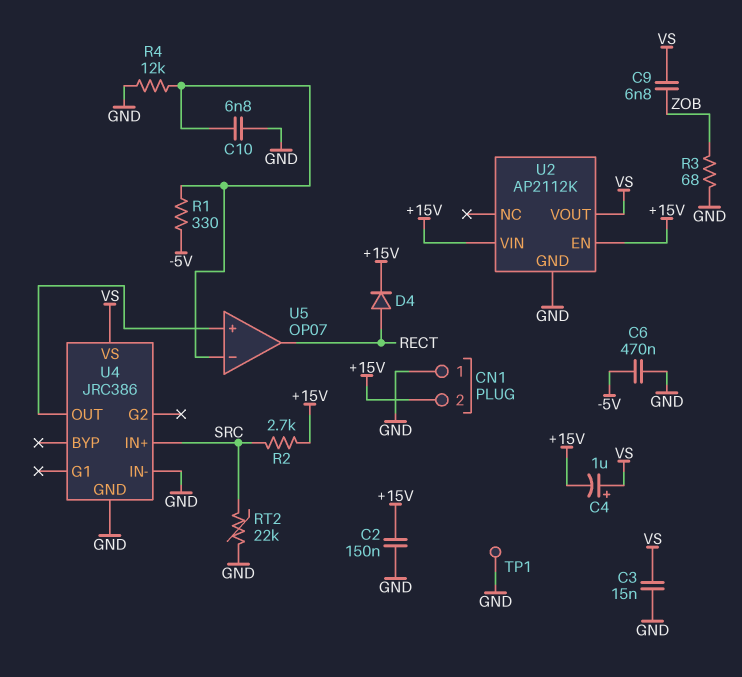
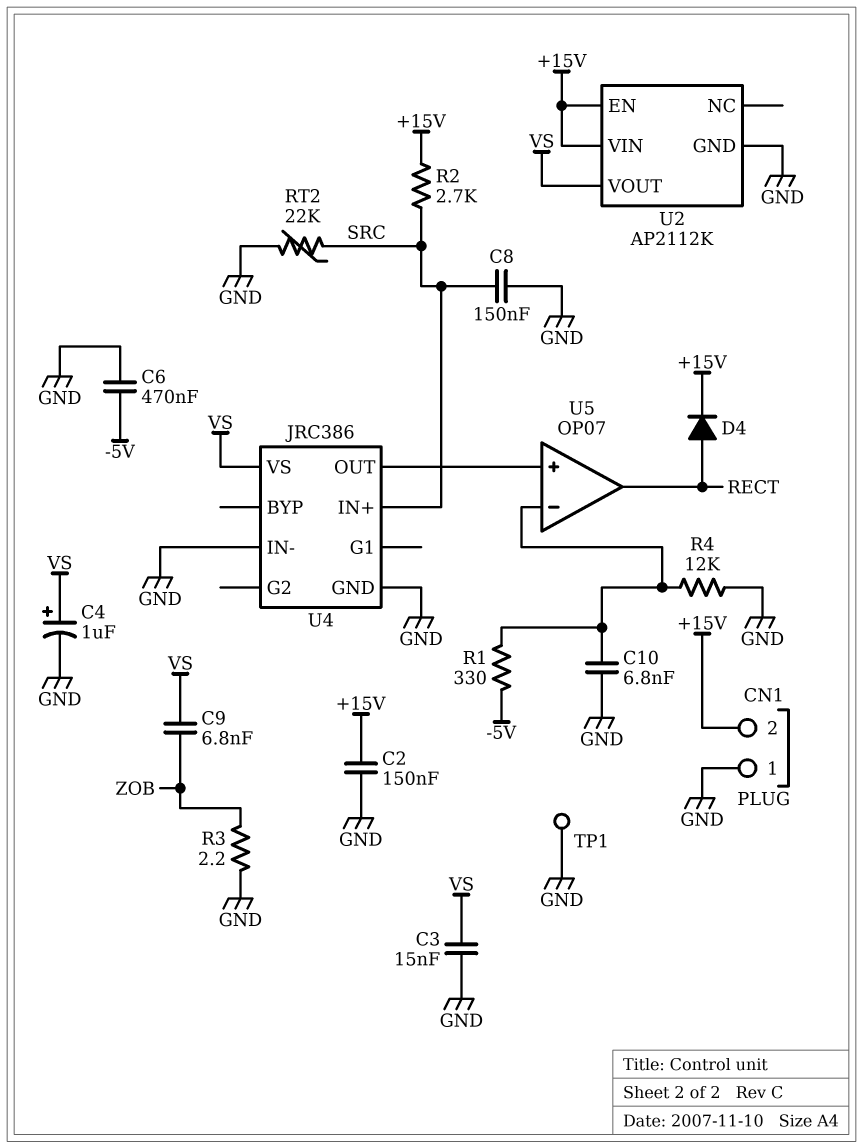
C4: 1uF (plus VS, minus +15V) -> 1uF (plus VS, minus GND)
C8: none -> 150nF (GND, SRC)
R3: 68 (GND, ZOB) -> 2.2 (GND, ZOB)

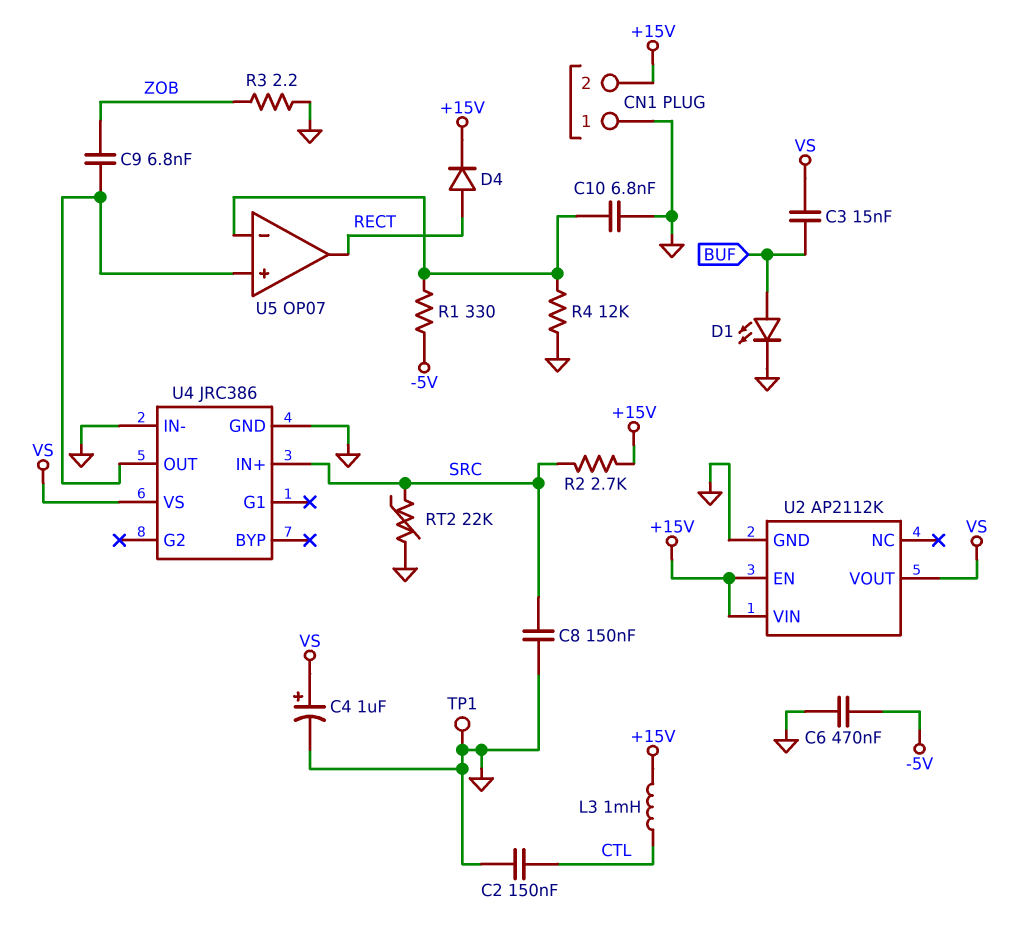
C2: 150nF (+15V, GND) -> 150nF (CTL, GND)
C3: 15nF (GND, VS) -> 15nF (BUF, VS)
C9: 6.8nF (VS, ZOB) -> 6.8nF (U4/OUT, ZOB)
D1: none -> LED (A BUF, K GND)
L3: none -> 1mH (+15V, CTL)

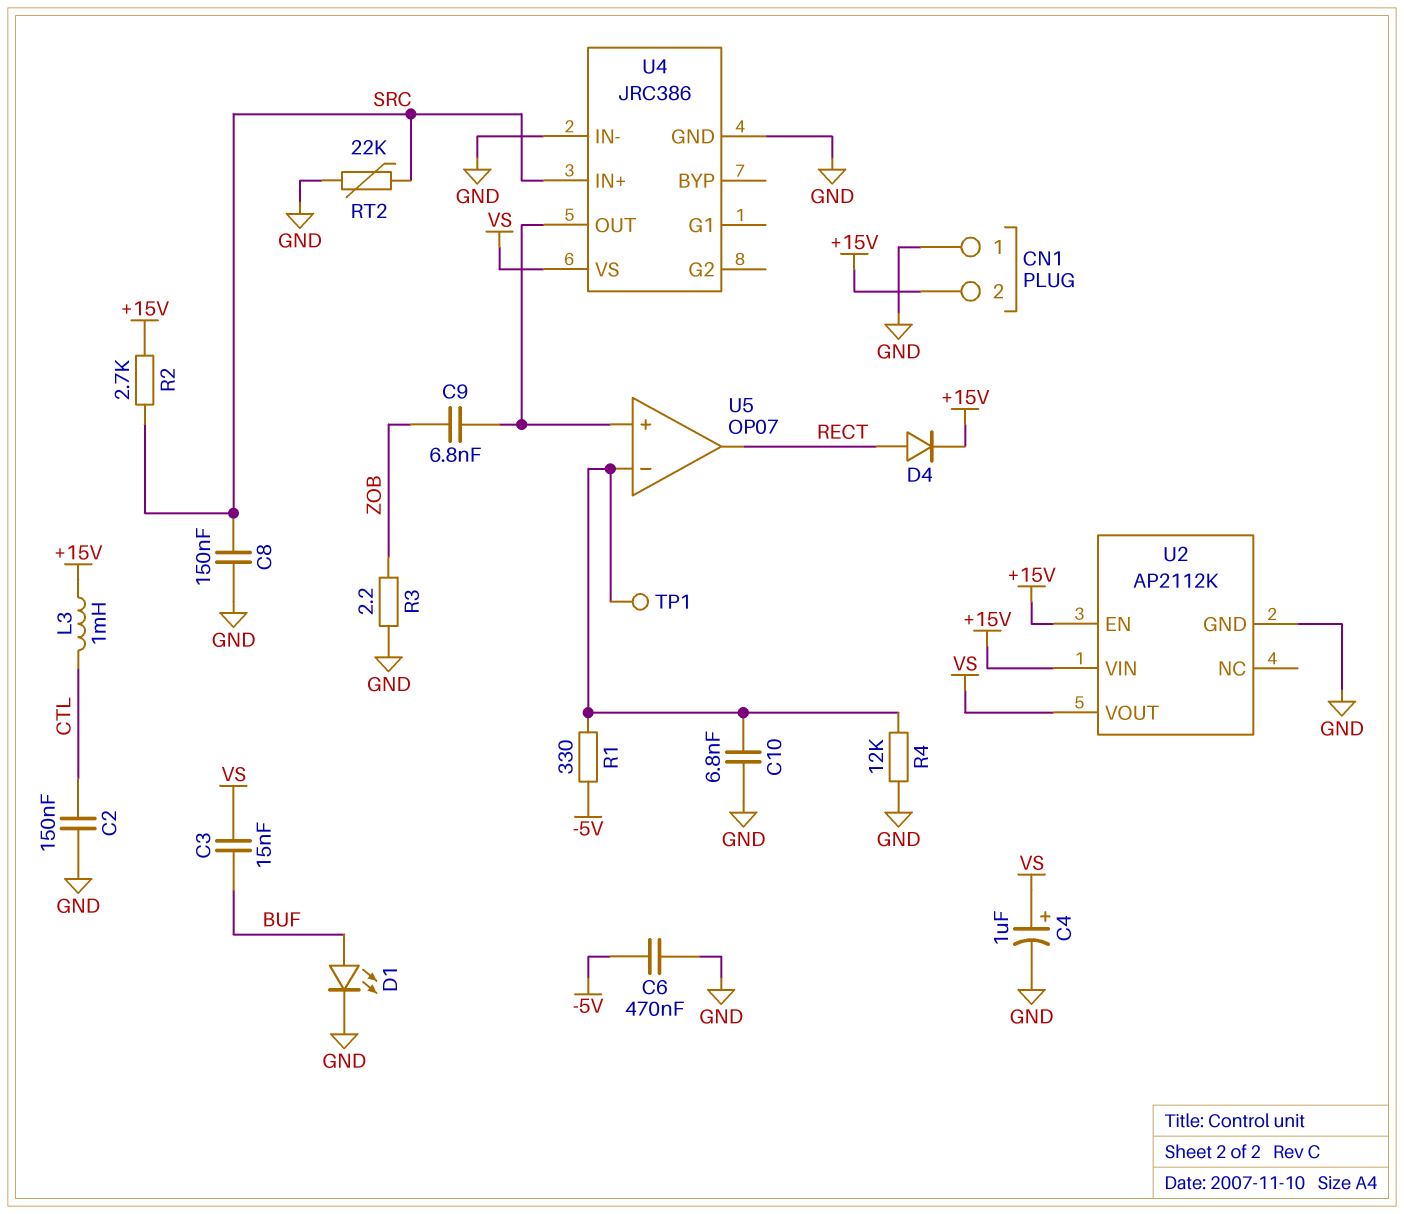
TP1: test point (GND) -> test point (U5/in-)

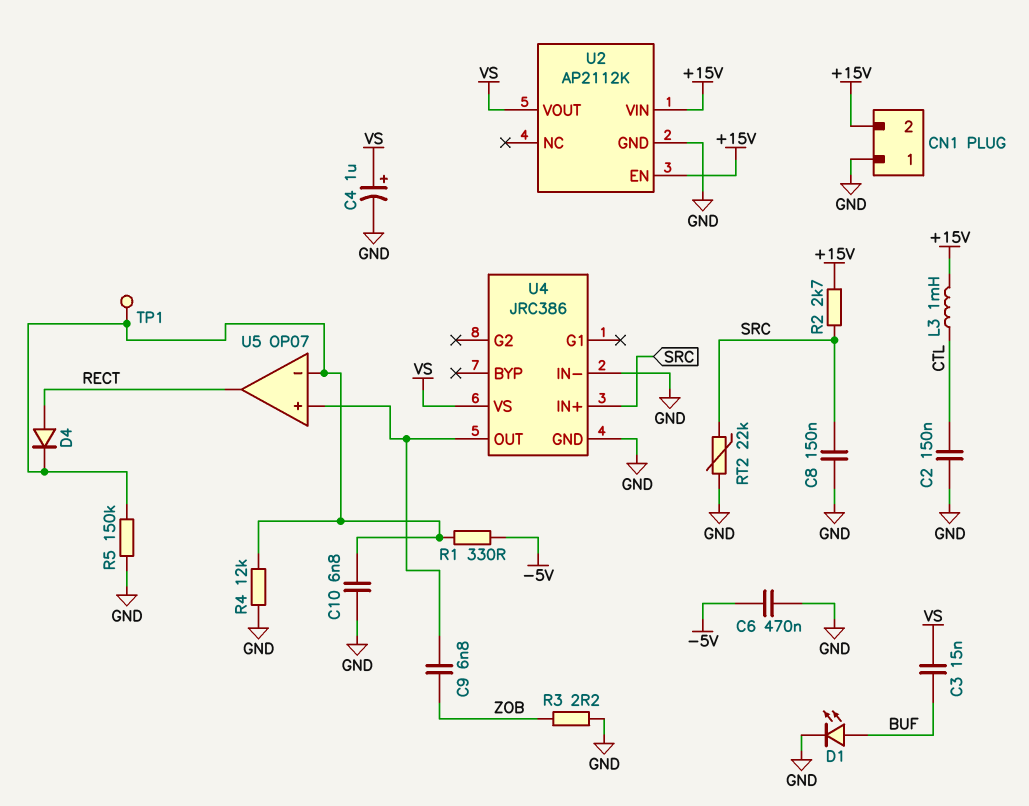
D4: diode (A RECT, K +15V) -> diode (A RECT, K U5/in-)
R5: none -> 150k (GND, U5/in-)

